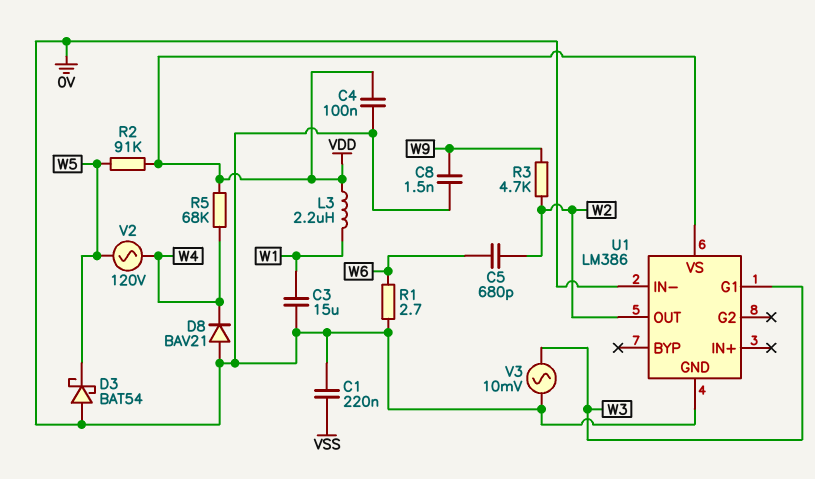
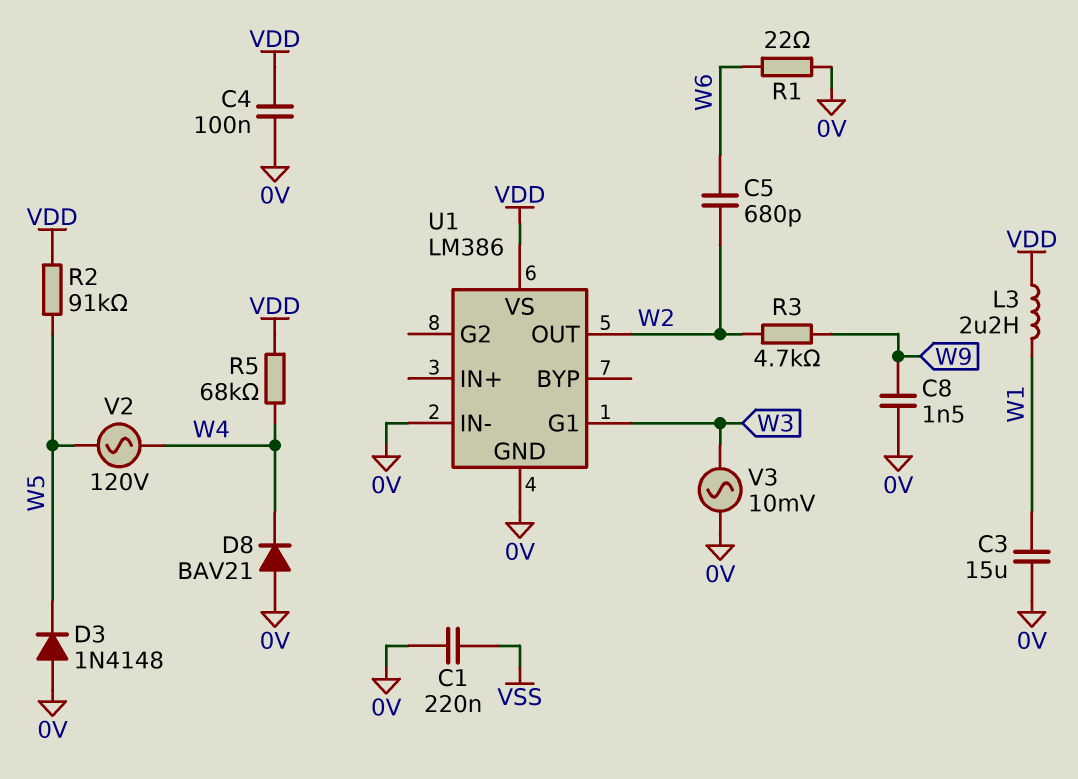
D3: schottky BAT54 (A 0V, K W5) -> diode 1N4148 (A 0V, K W5)
R1: 2.7 (0V, W6) -> 22 (0V, W6)

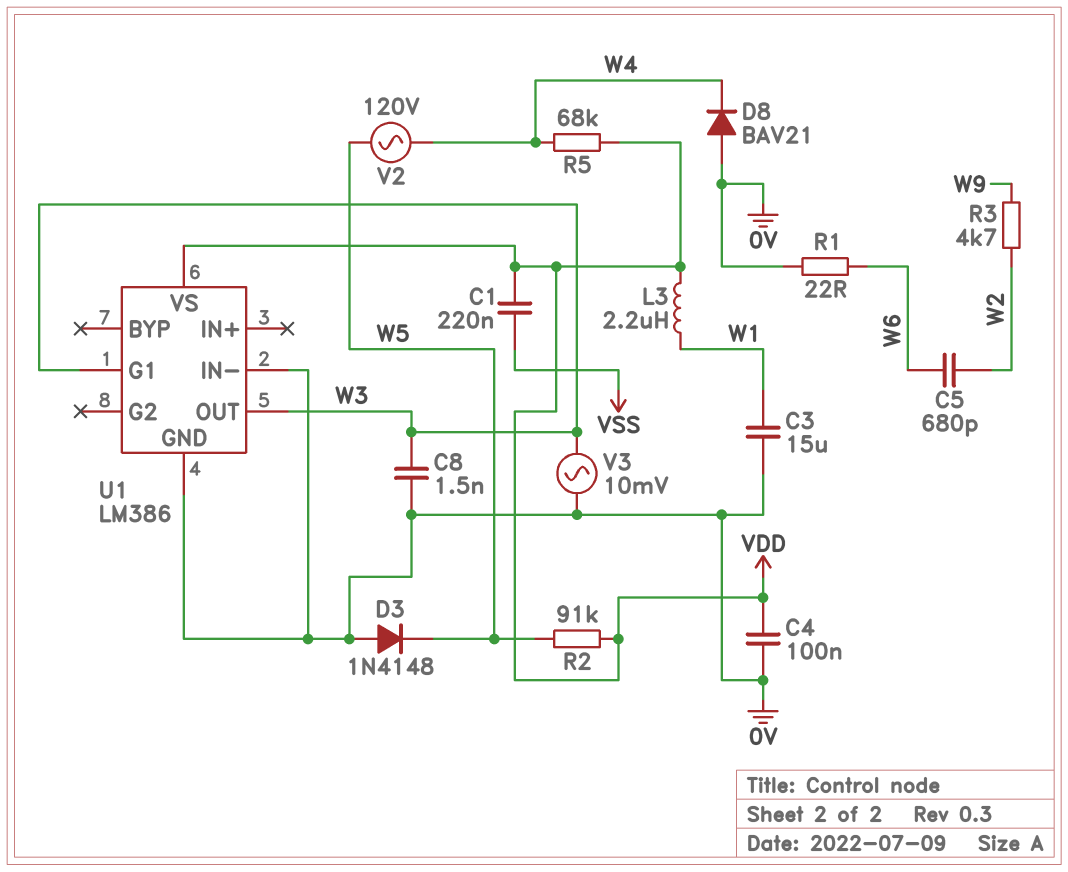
C1: 220nF (0V, VSS) -> 220nF (VDD, VSS)
C8: 1.5nF (0V, W9) -> 1.5nF (0V, W3)
U1 pin OUT: W2 -> W3

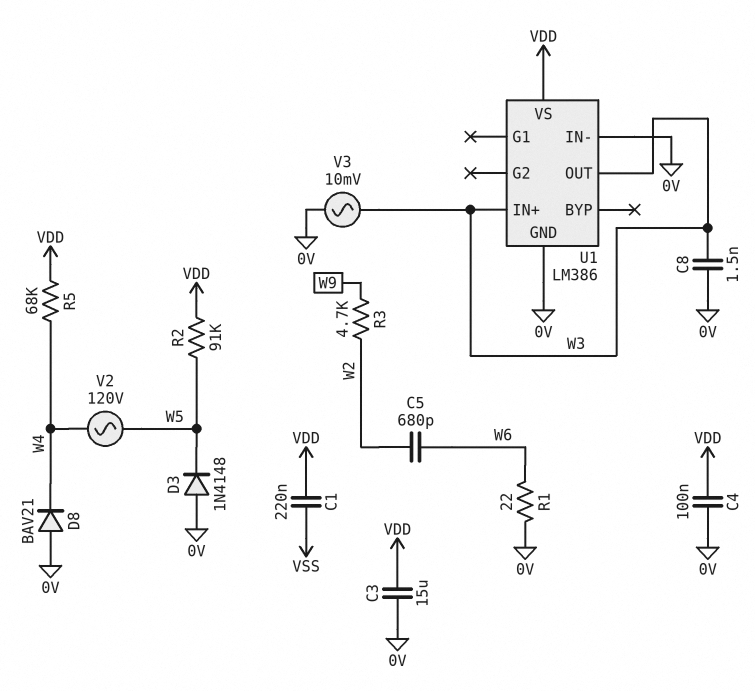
C3: 15uF (0V, W1) -> 15uF (0V, VDD)
L3: 2.2uH (VDD, W1) -> none
U1 pin G1: W3 -> none
U1 pin IN+: none -> W3

